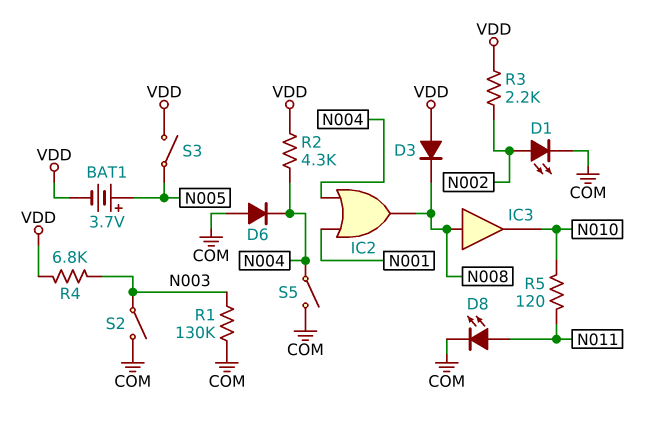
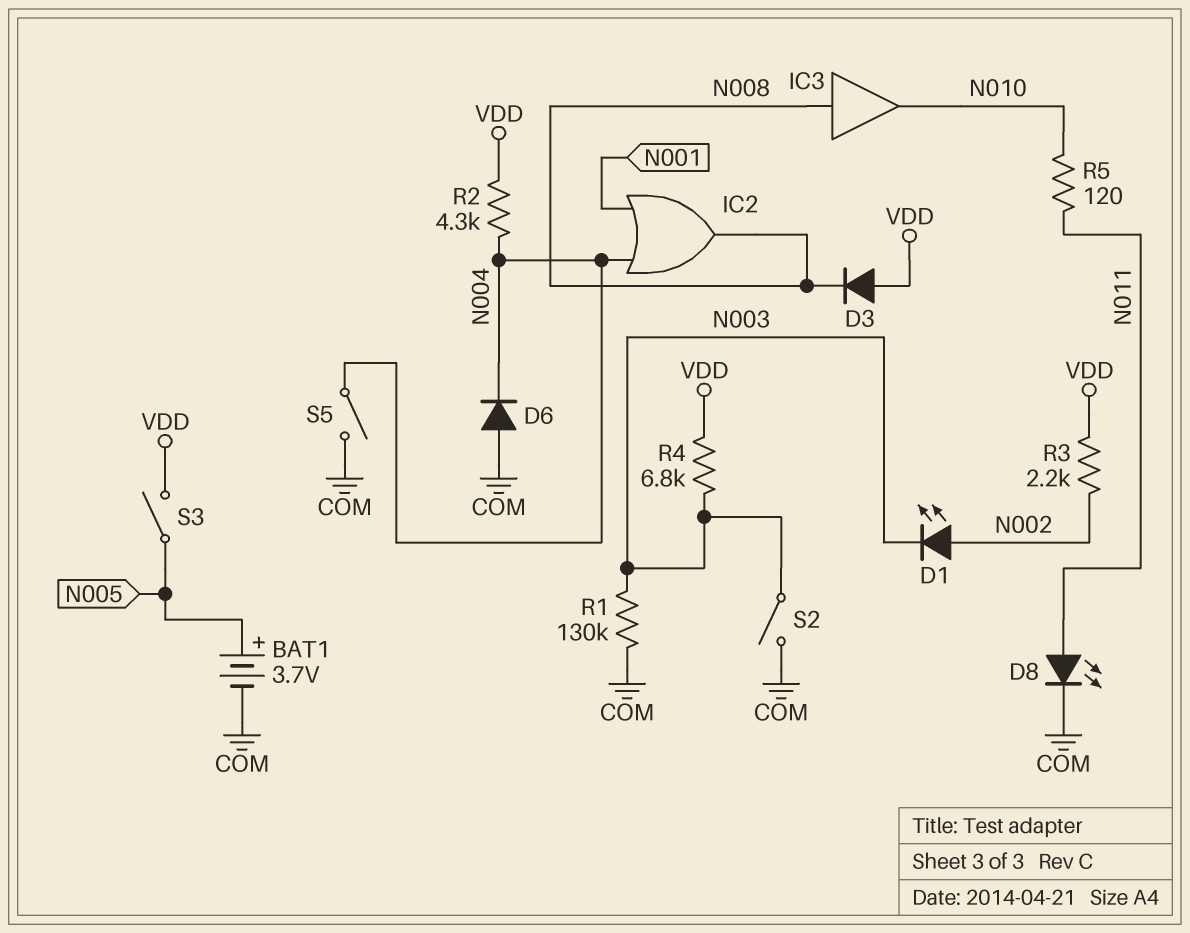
BAT1: 3.7V (plus N005, minus VDD) -> 3.7V (plus N005, minus COM)
D1: LED (A N002, K COM) -> LED (A N002, K N003)

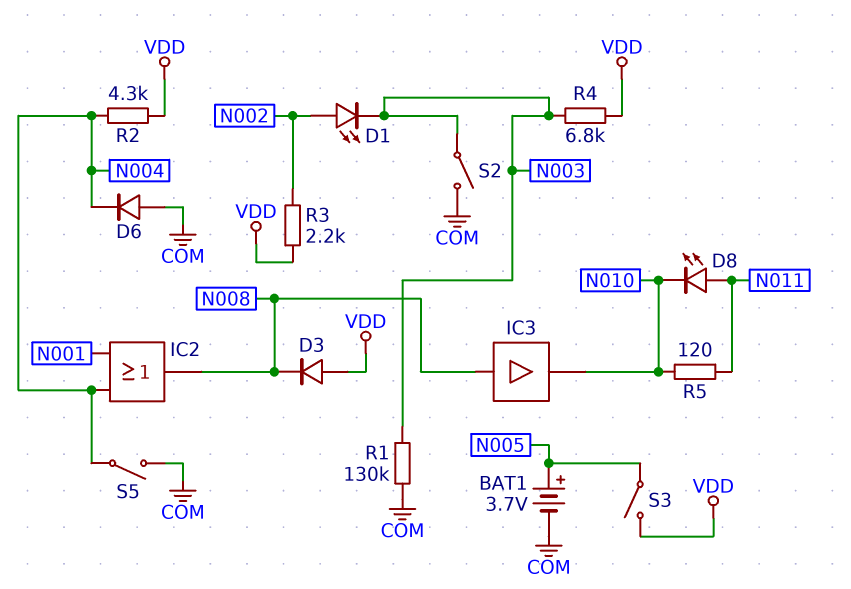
D8: LED (A N011, K COM) -> LED (A N011, K N010)

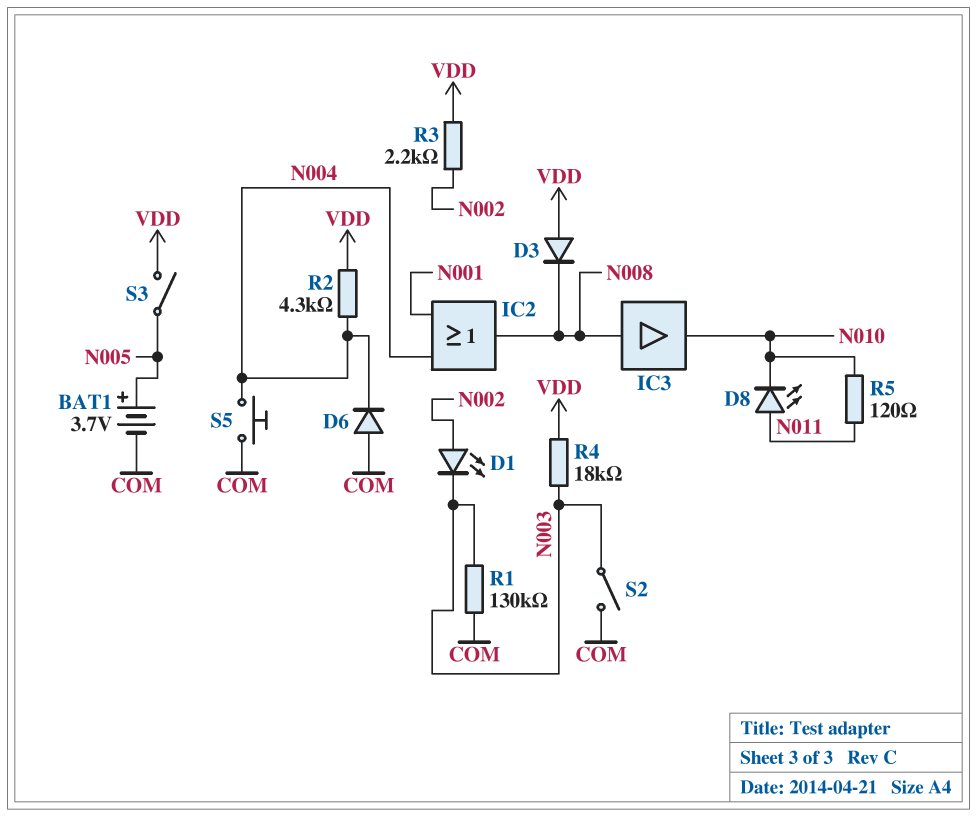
R4: 6.8k (N003, VDD) -> 18k (N003, VDD)
S5: switch (COM, N004) -> button (COM, N004)

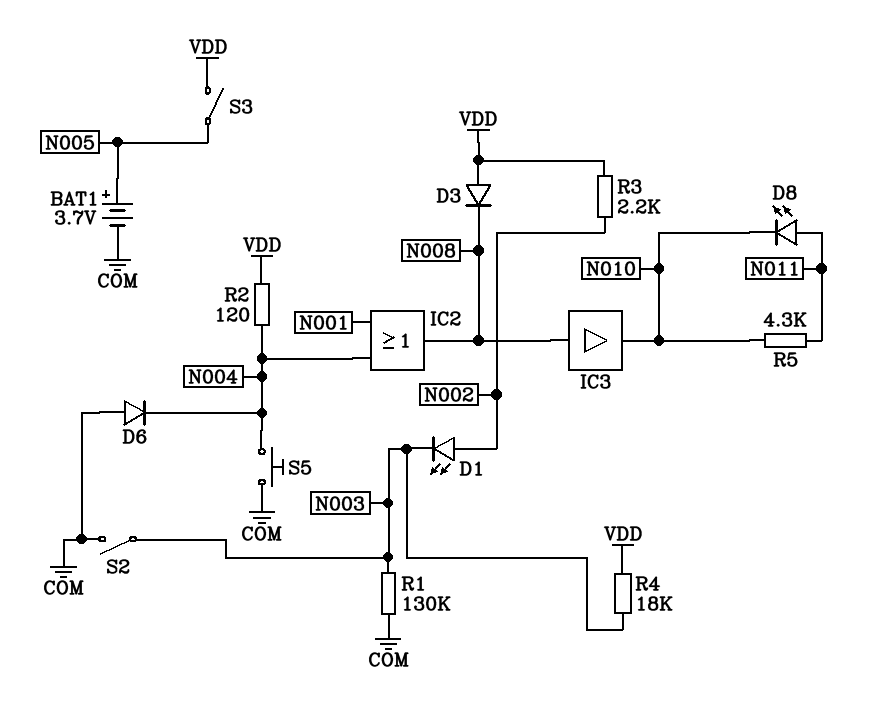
R2: 4.3k (N004, VDD) -> 120 (N004, VDD)
R5: 120 (N010, N011) -> 4.3k (N010, N011)

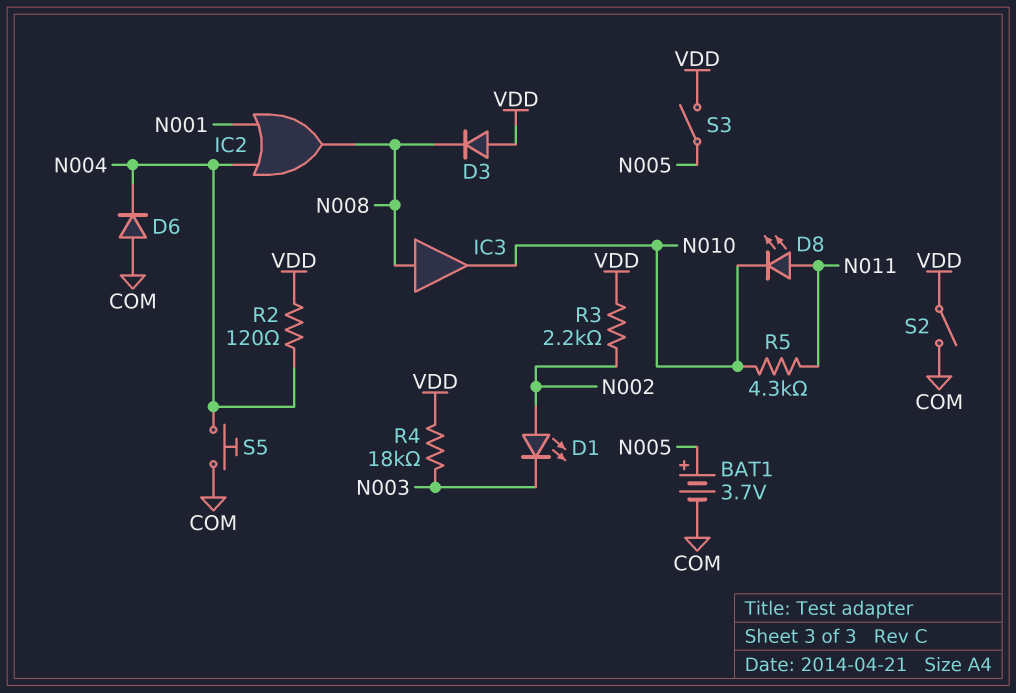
R1: 130k (COM, N003) -> none
S2: switch (COM, N003) -> switch (COM, VDD)

